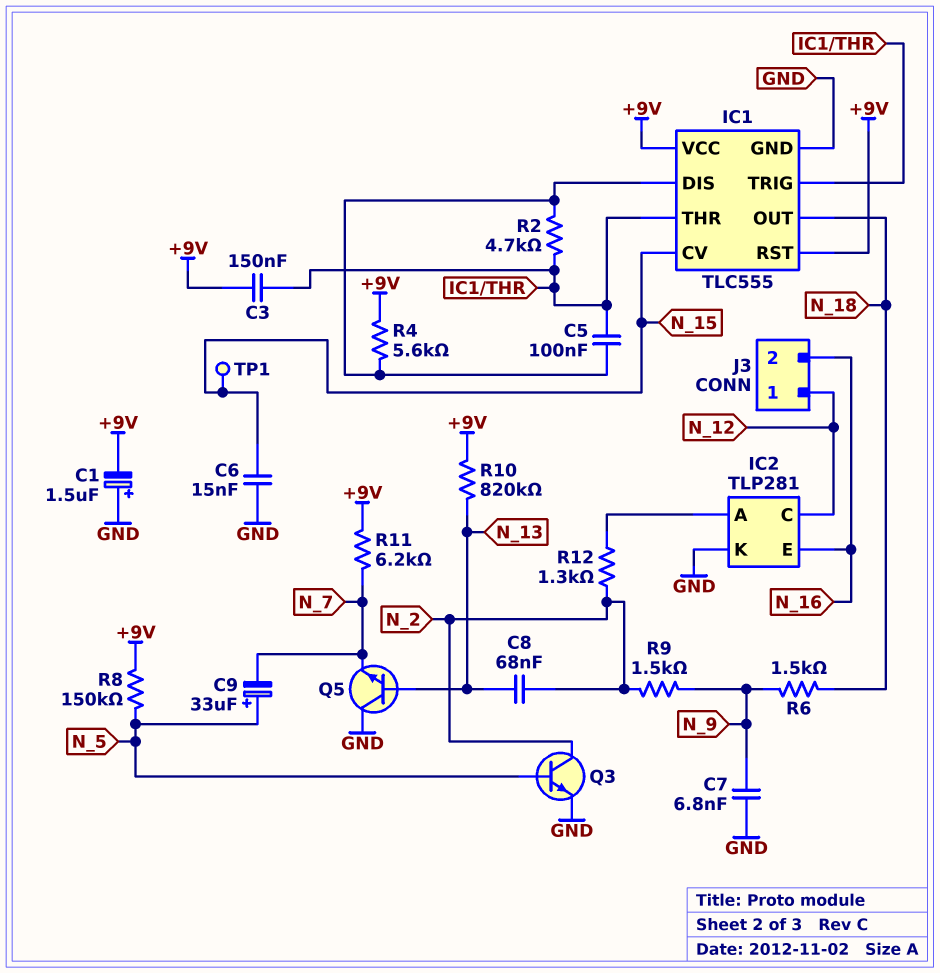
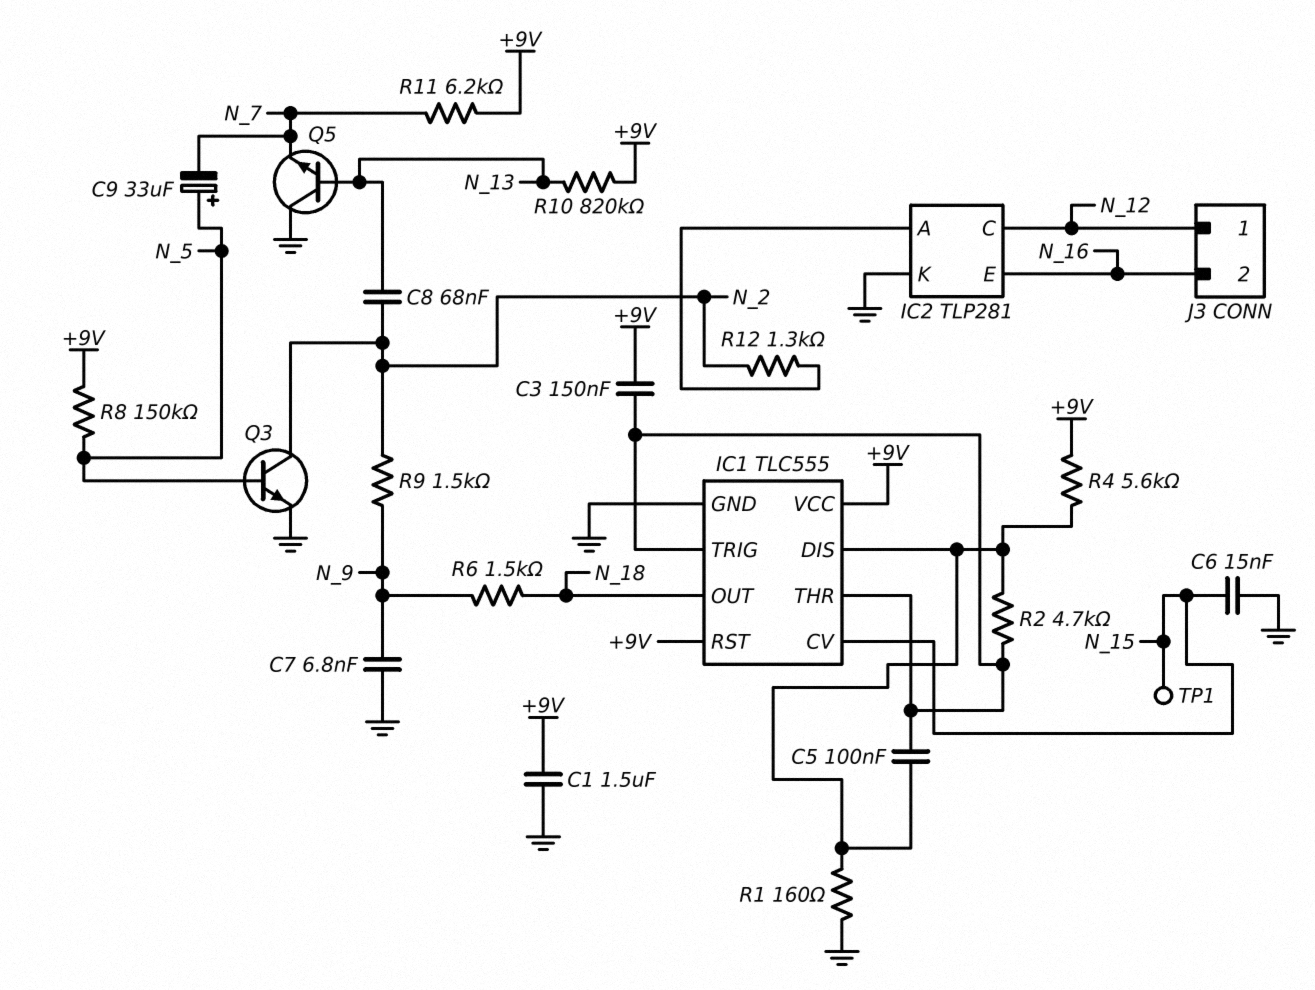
C1: 1.5uF (plus GND, minus +9V) -> 1.5uF (+9V, GND)
R1: none -> 160 (GND, IC1/DIS)

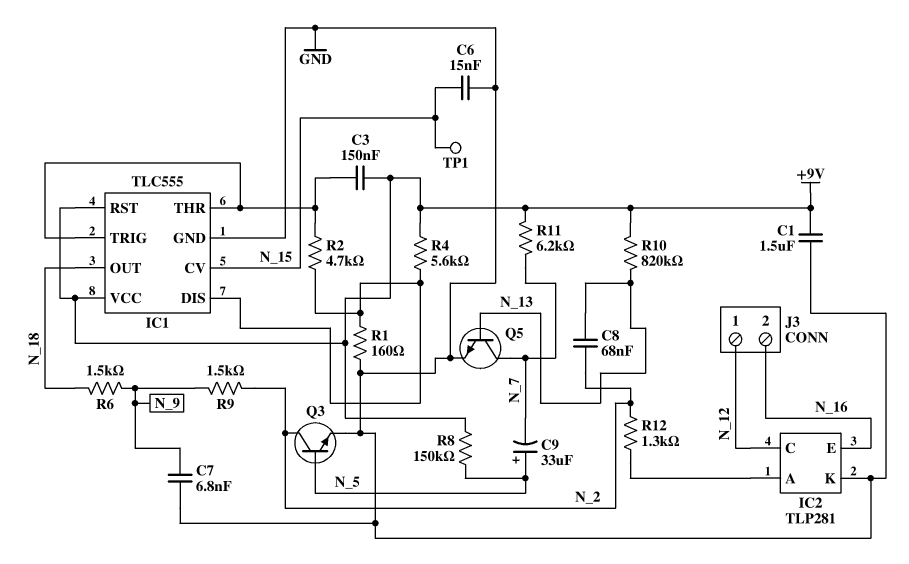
C5: 100nF (IC1/DIS, IC1/THR) -> none
Q5: NPN (B N_13, C GND, E N_7) -> NPN (B N_13, C N_7, E GND)

